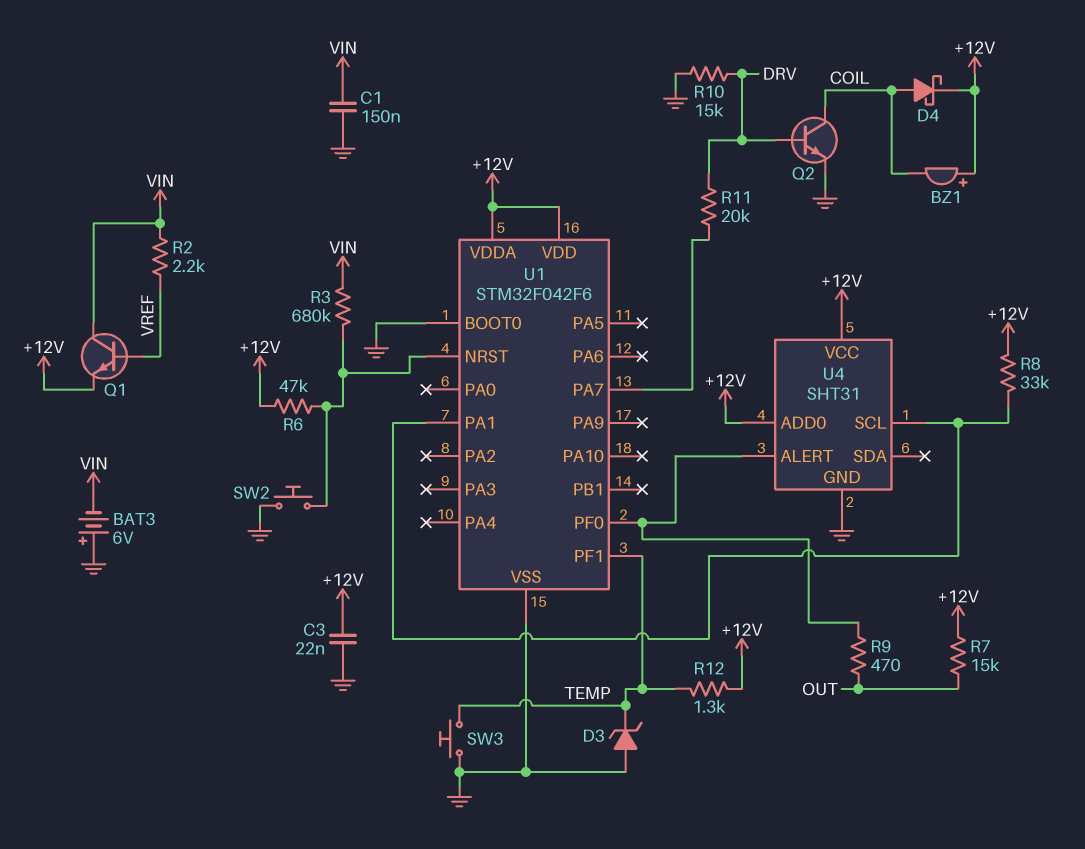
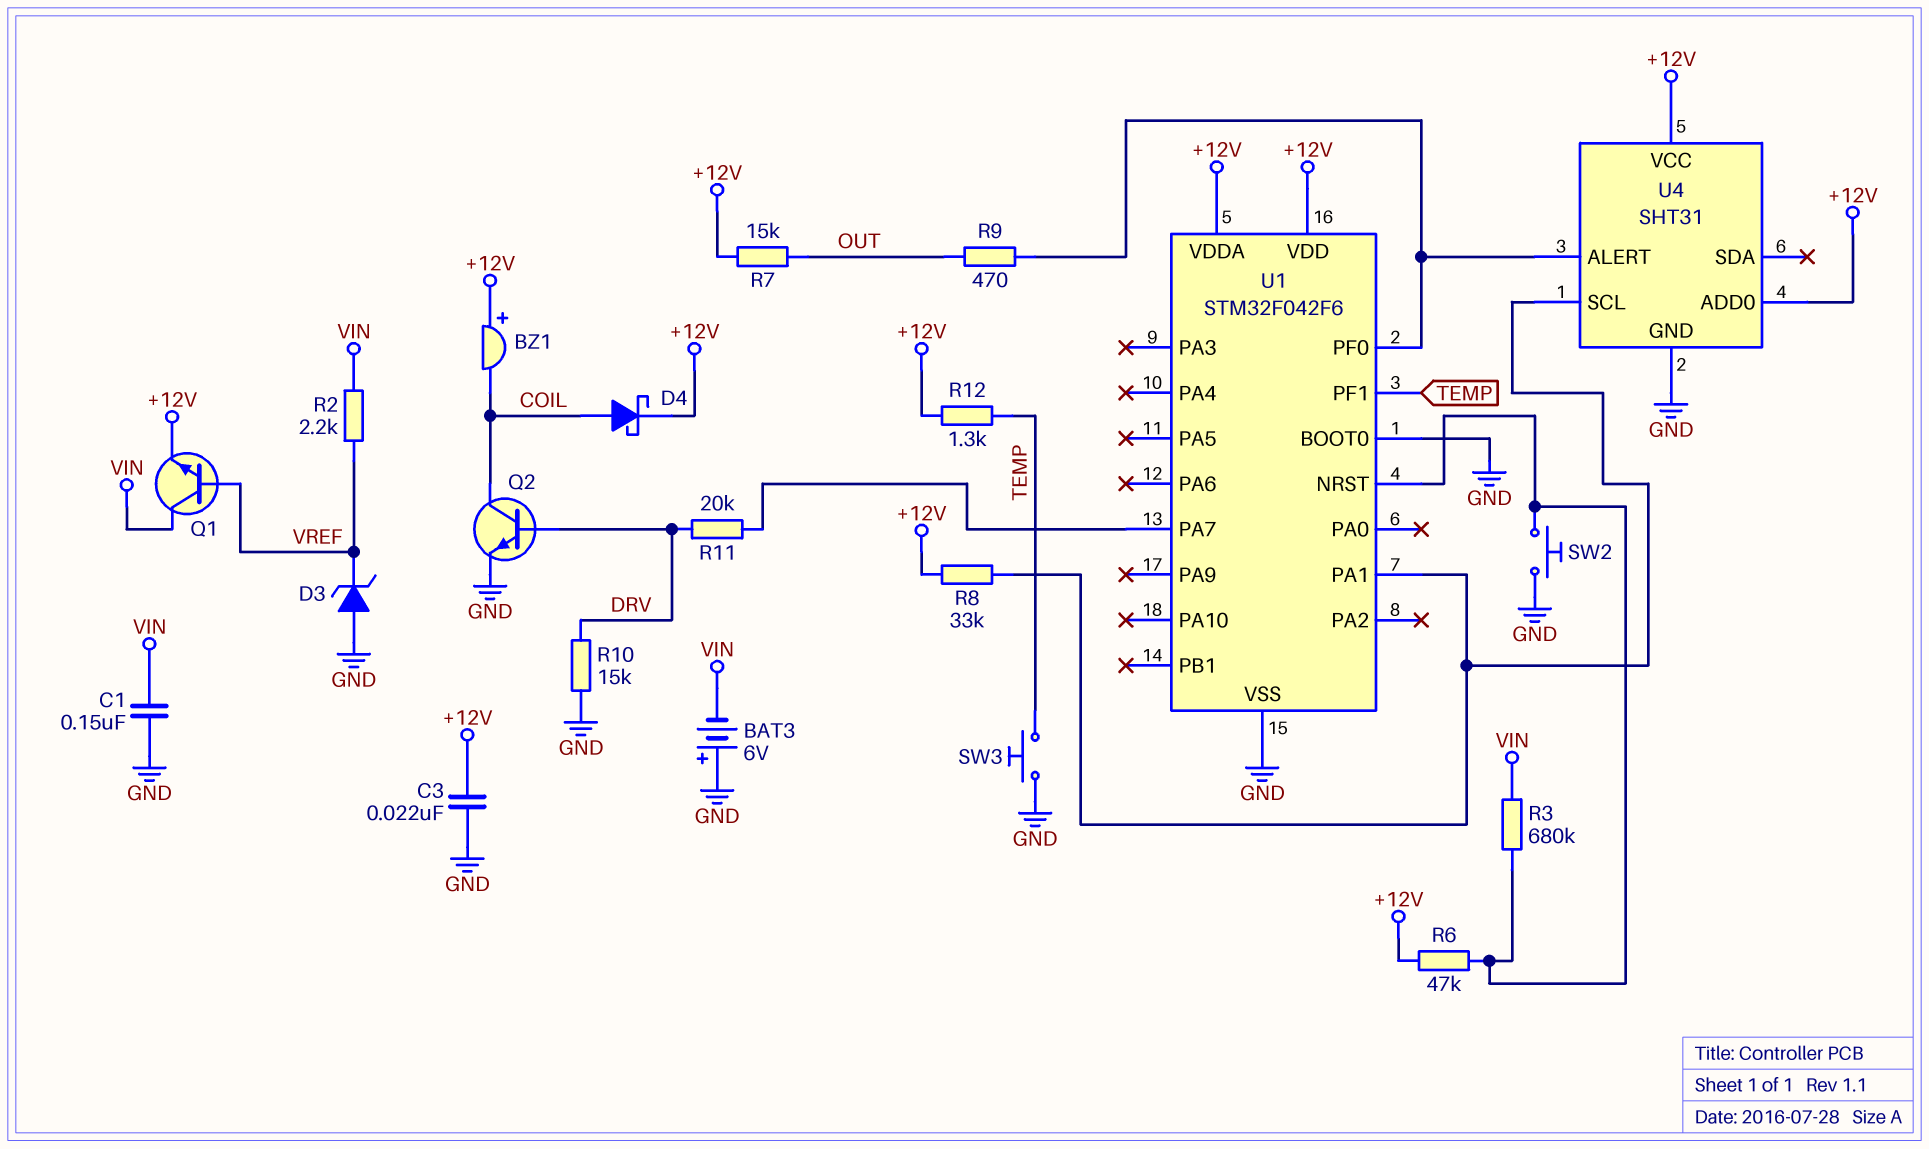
D3: zener (A GND, K TEMP) -> zener (A GND, K VREF)

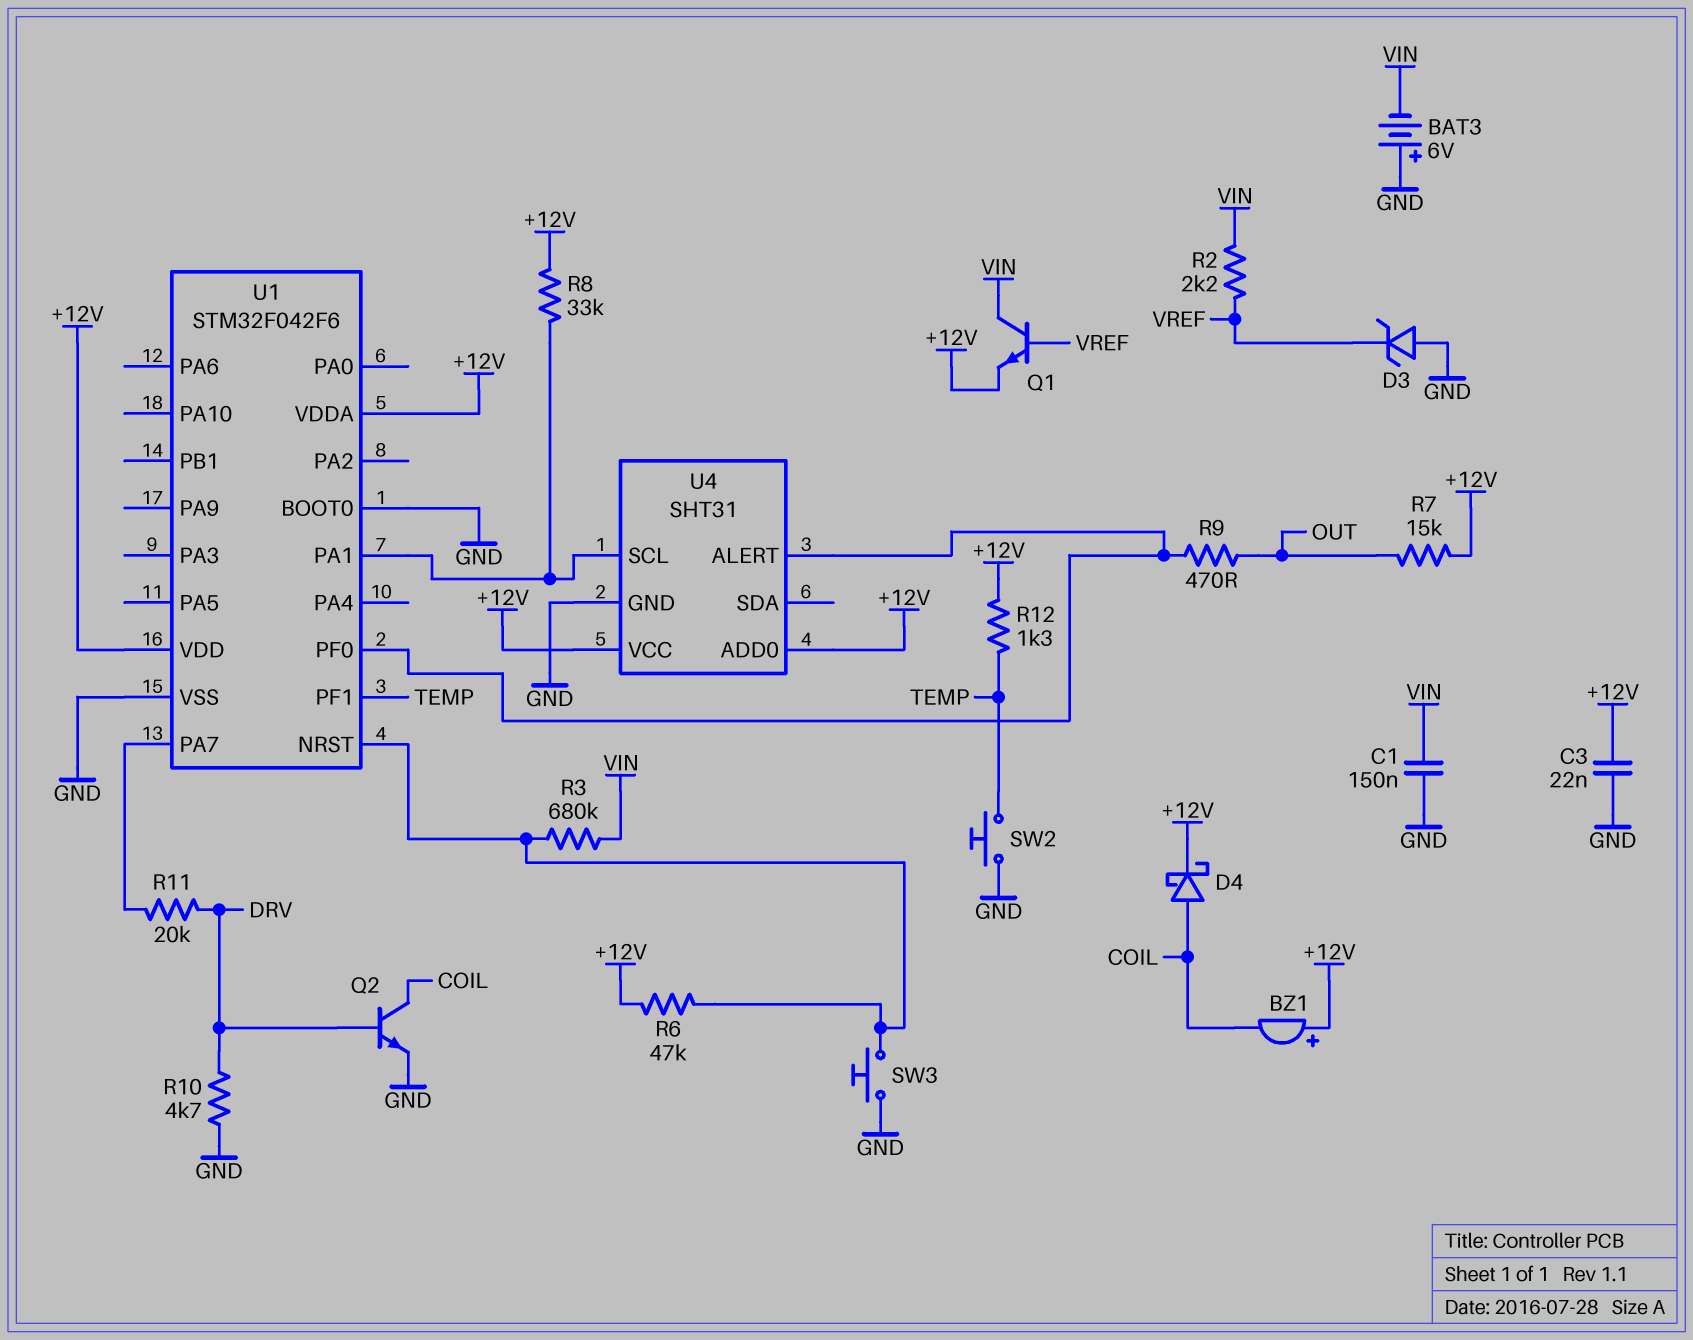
R10: 15k (DRV, GND) -> 4.7k (DRV, GND)
SW2: button (GND, U1/NRST) -> button (GND, TEMP)
SW3: button (GND, TEMP) -> button (GND, U1/NRST)

